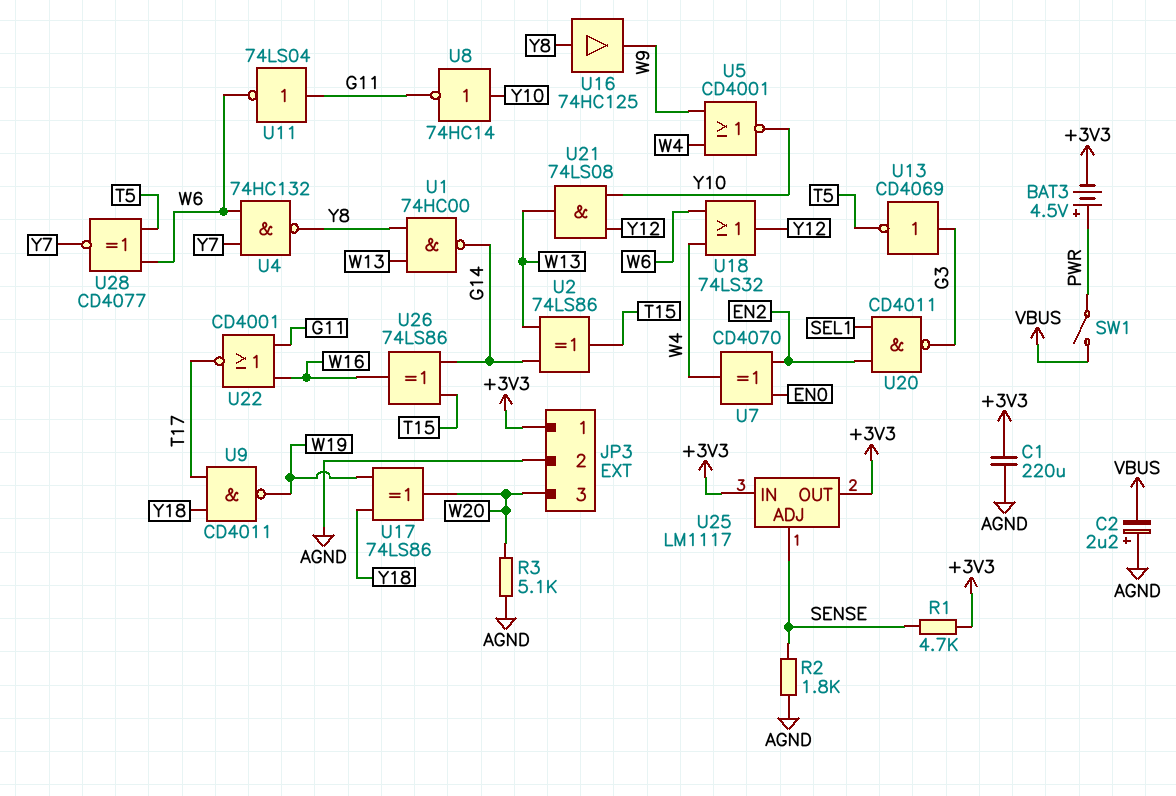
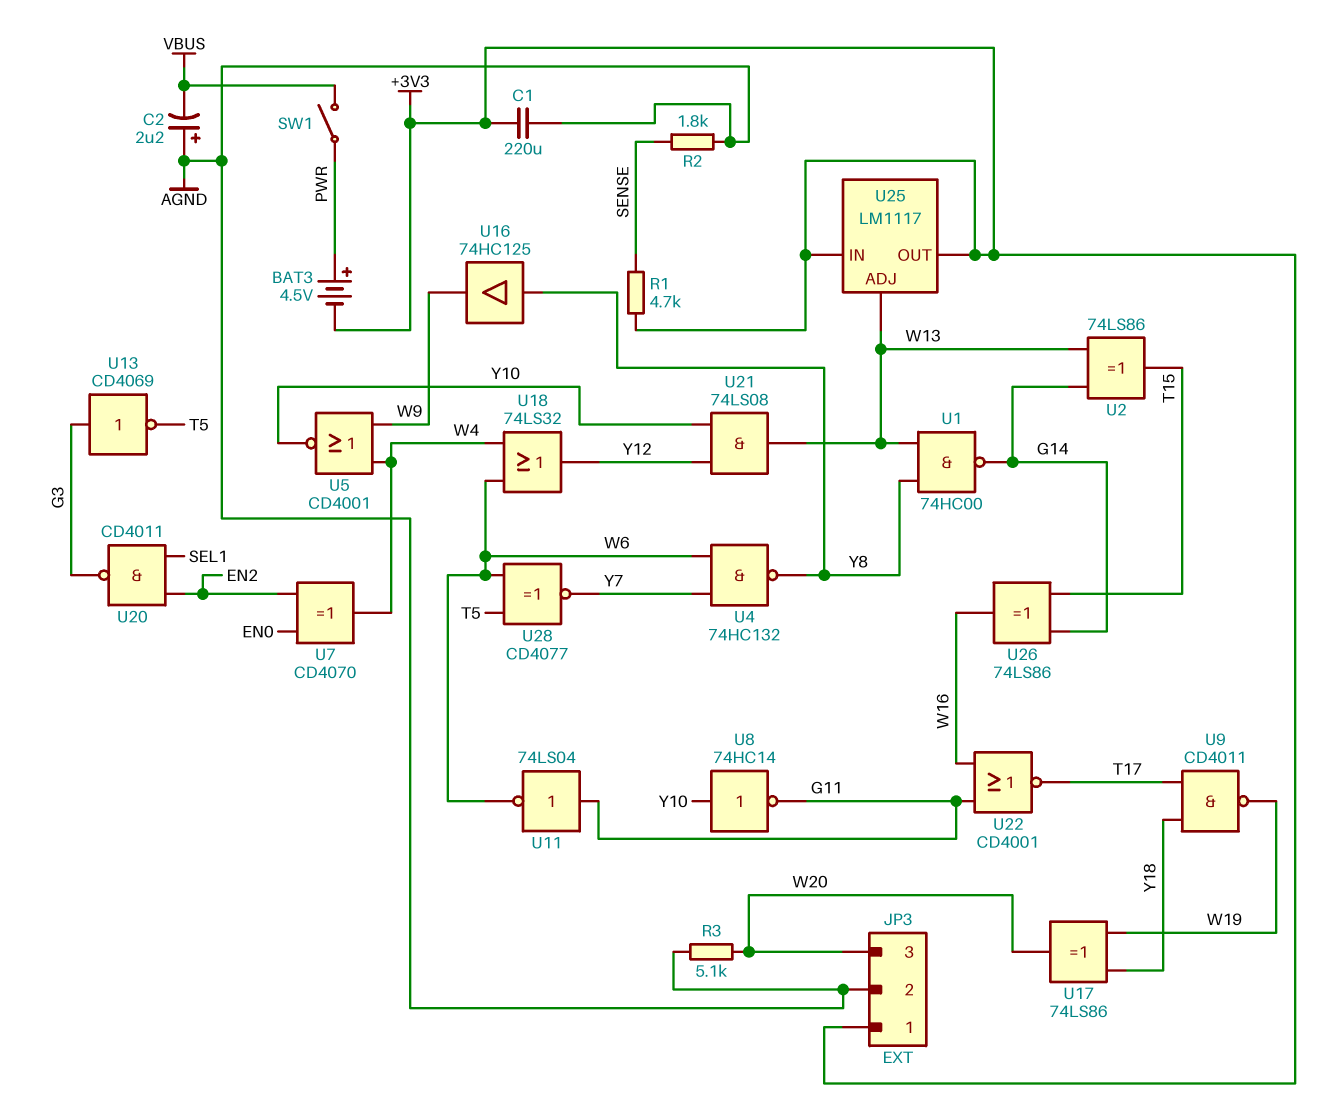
U25 pin ADJ: SENSE -> W13

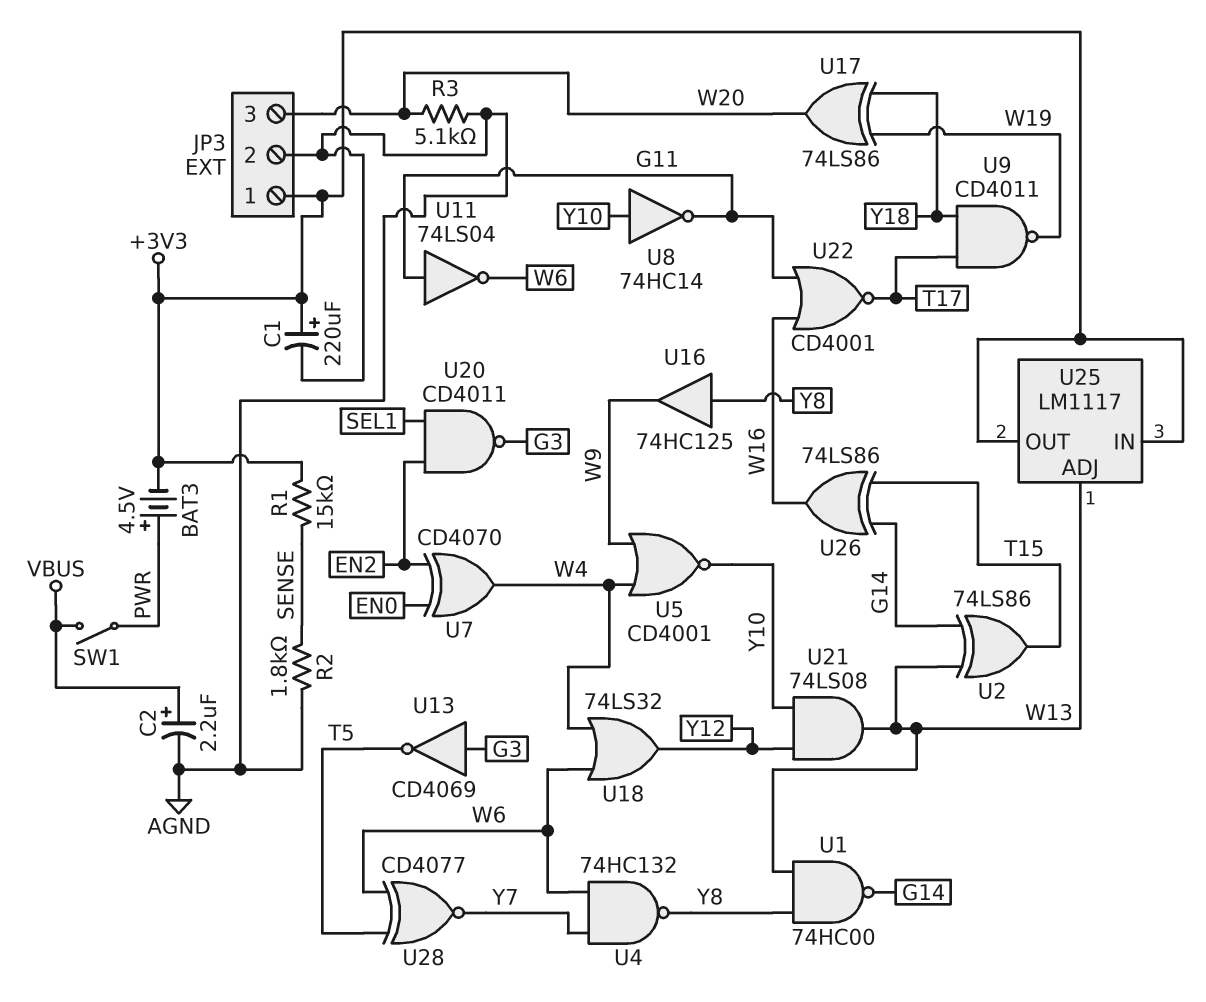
C1: 220uF (+3V3, AGND) -> 220uF (plus +3V3, minus AGND)
C2: 2.2uF (plus AGND, minus VBUS) -> 2.2uF (plus VBUS, minus AGND)
R1: 4.7k (+3V3, SENSE) -> 15k (+3V3, SENSE)

